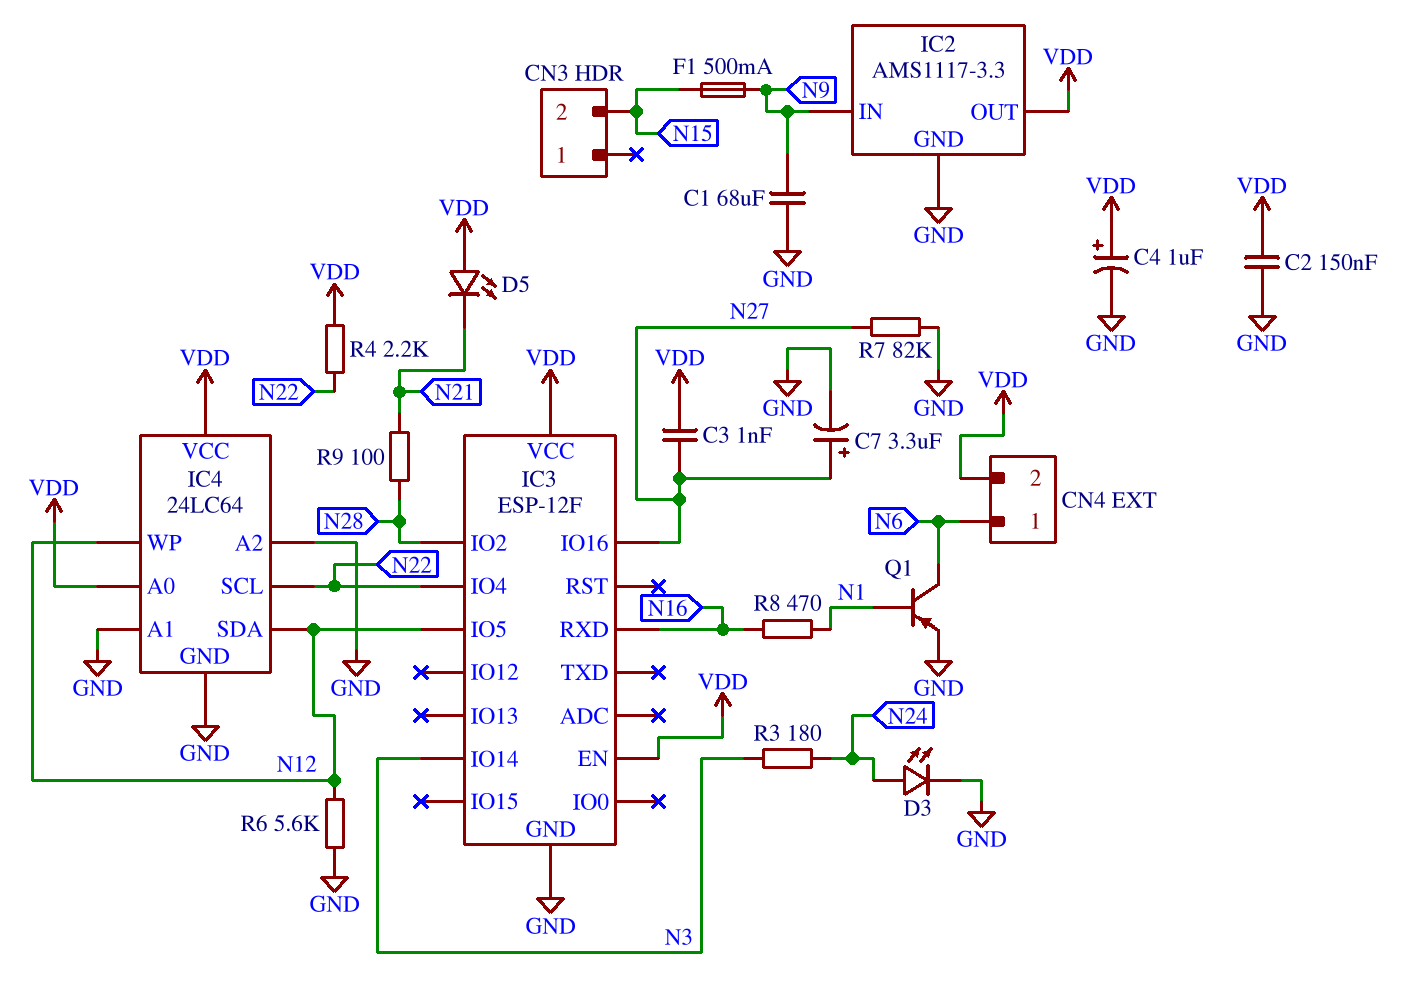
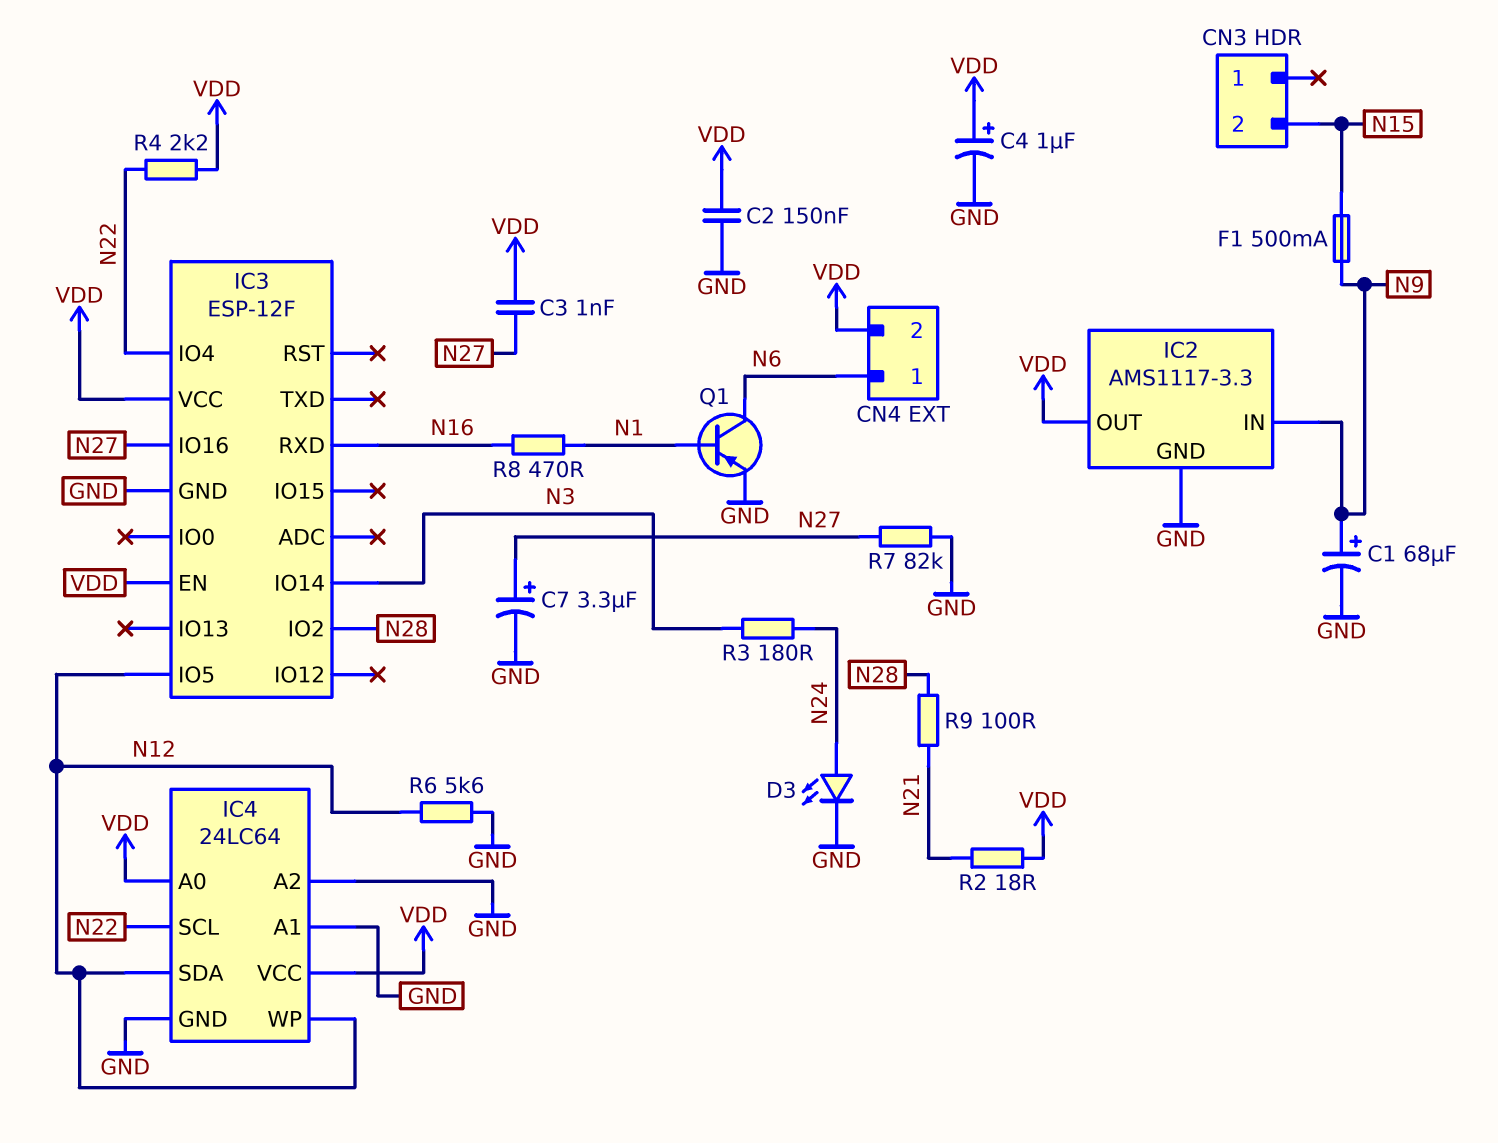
C1: 68uF (GND, N9) -> 68uF (plus N9, minus GND)
D5: LED (A VDD, K N21) -> none
R2: none -> 18 (N21, VDD)

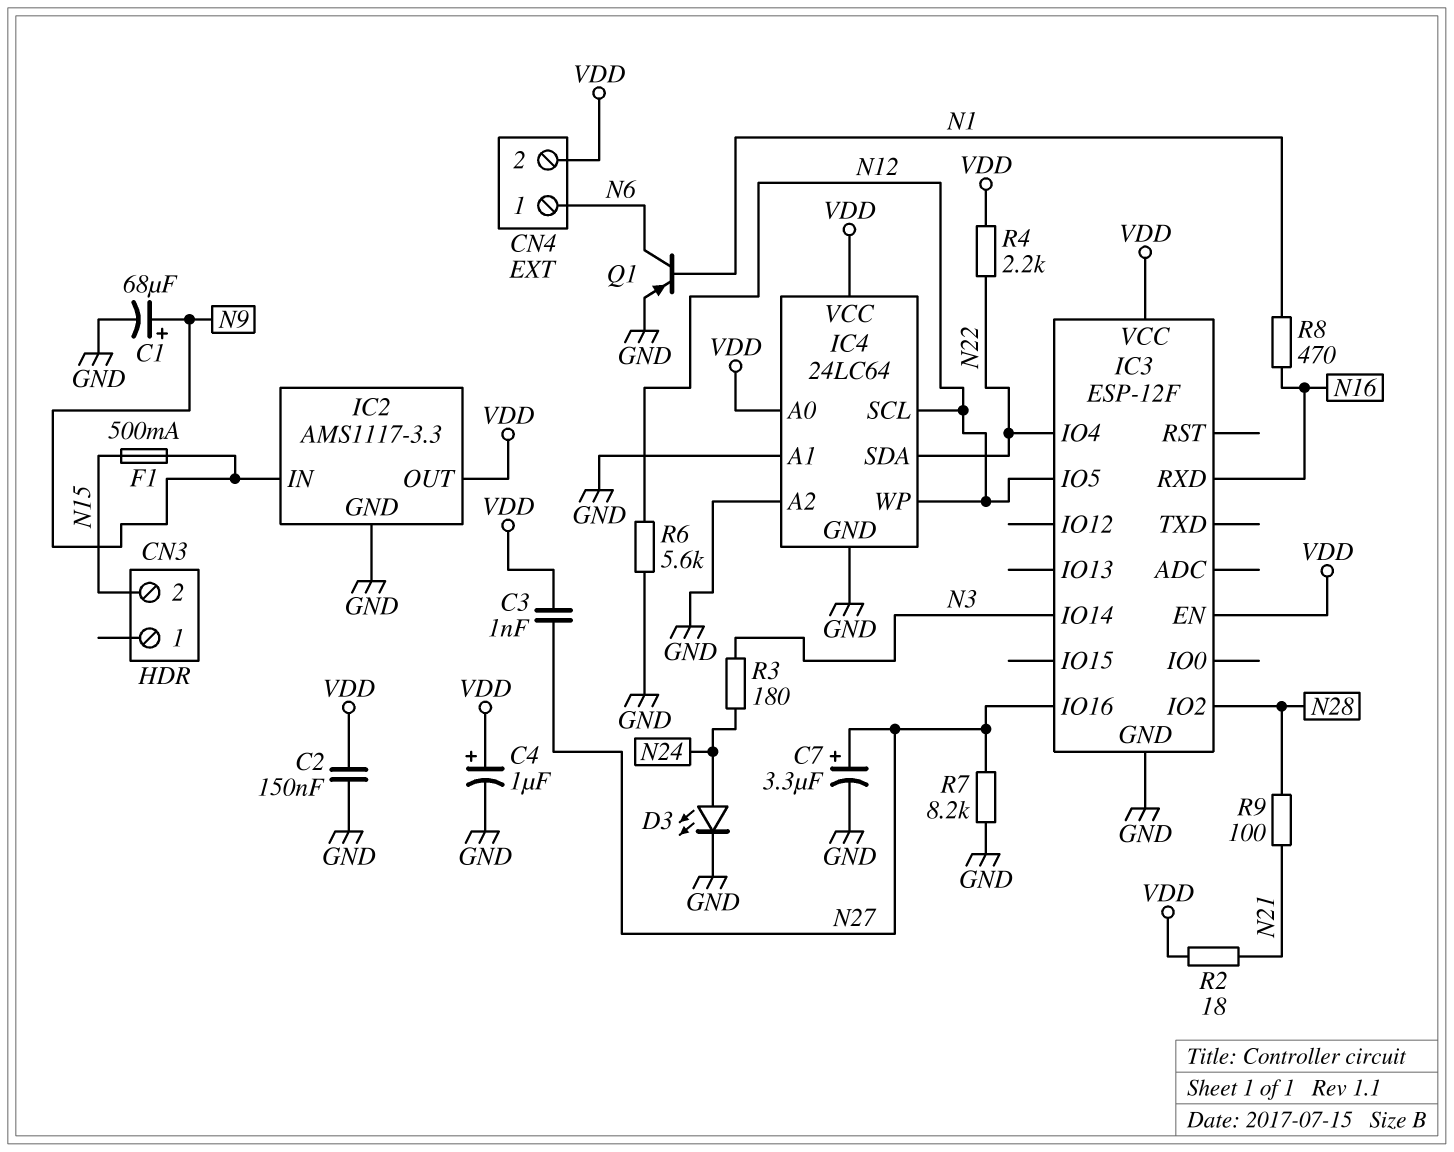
IC4 pin SCL: N22 -> N12
IC4 pin SDA: N12 -> N22
R7: 82k (GND, N27) -> 8.2k (GND, N27)

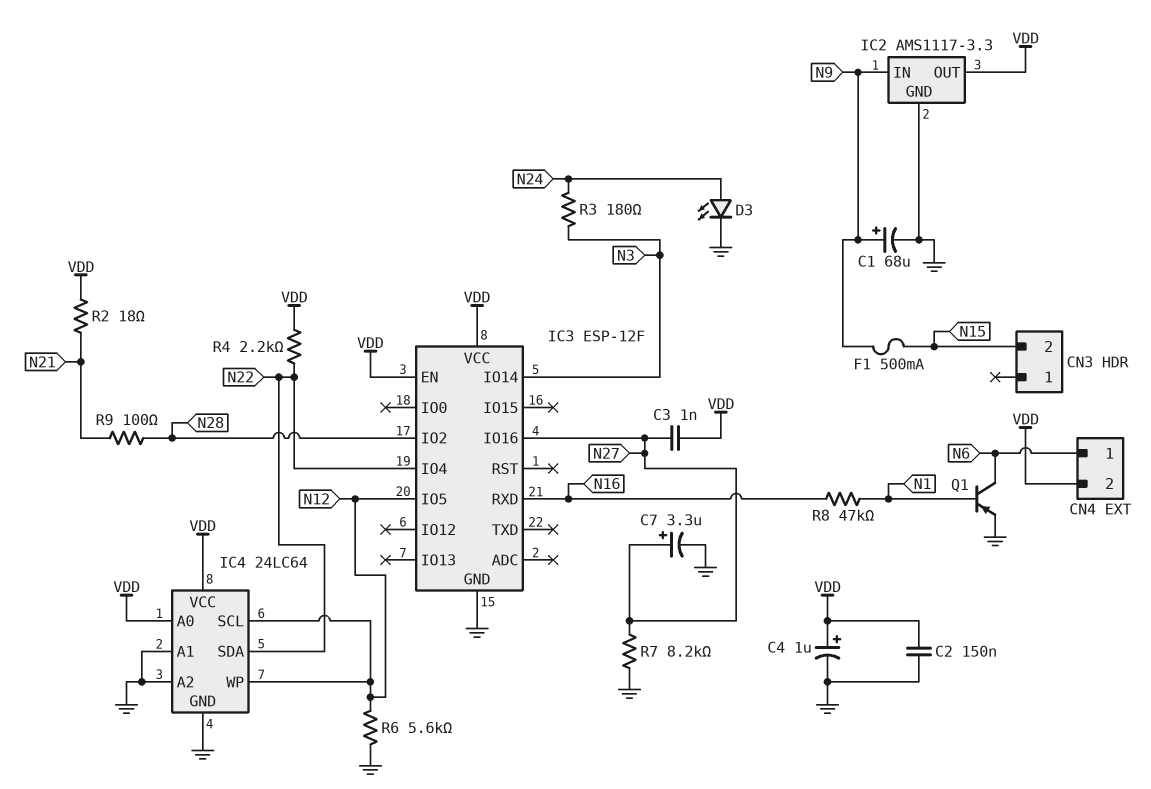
R8: 470 (N1, N16) -> 47k (N1, N16)

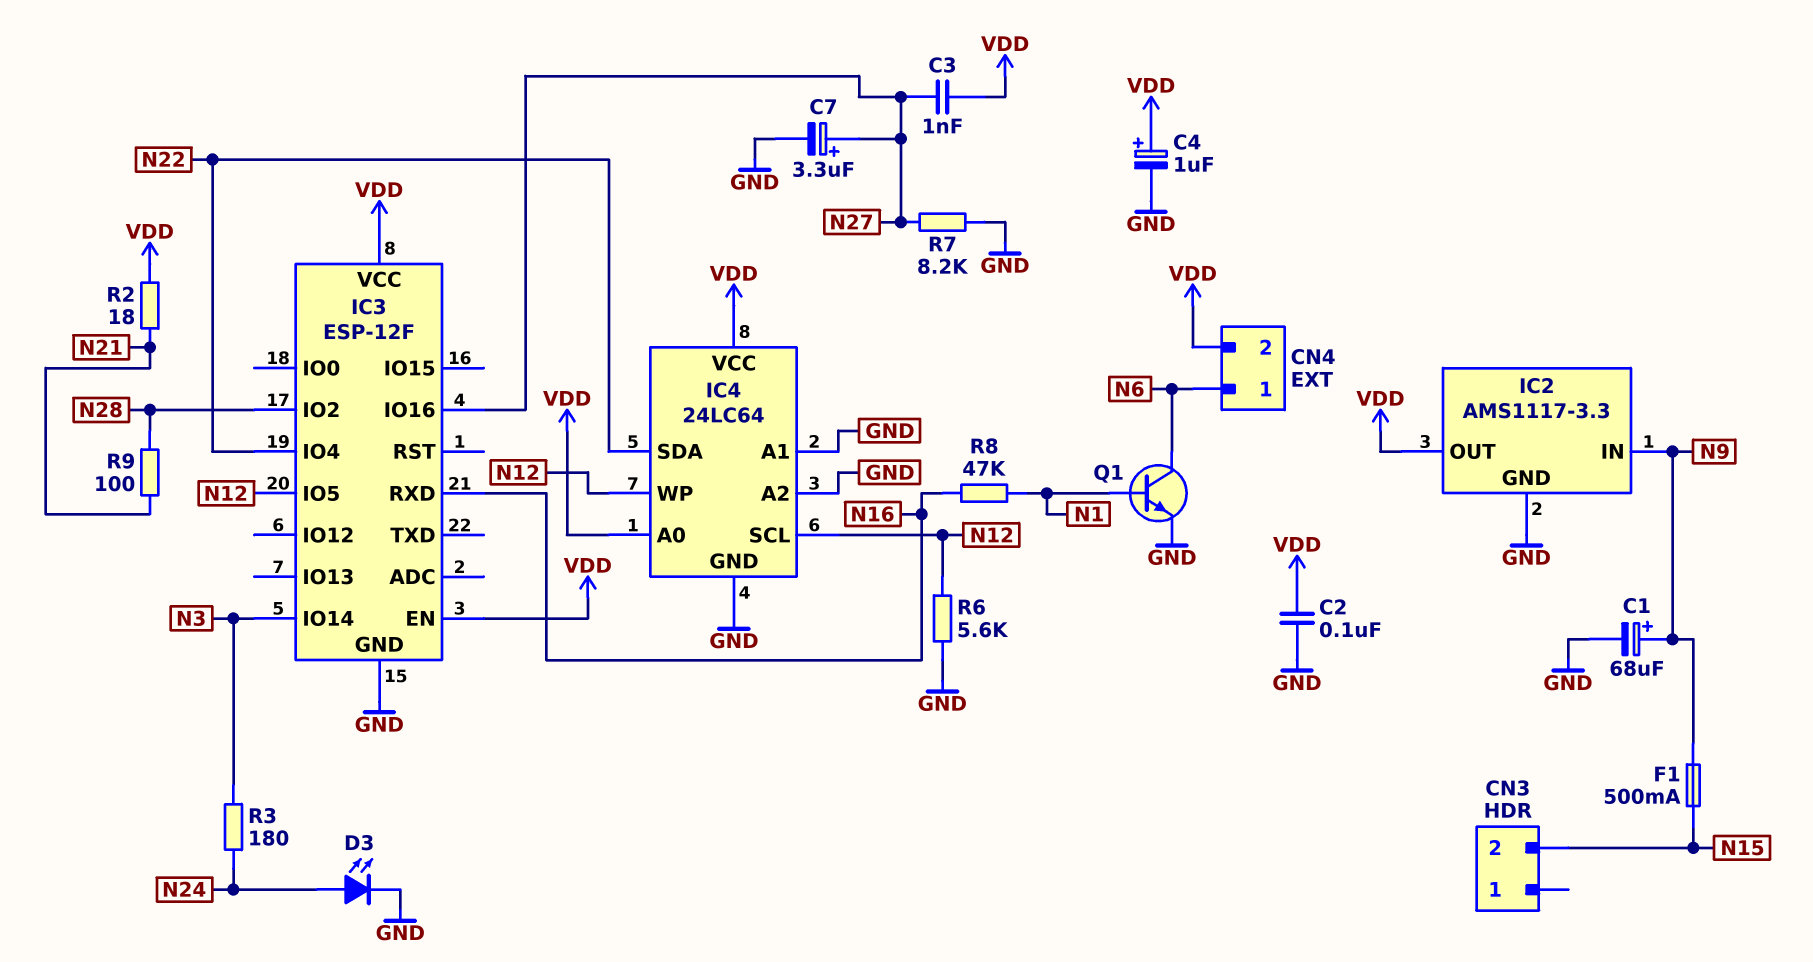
C2: 150nF (GND, VDD) -> 100nF (GND, VDD)
Q1: PNP (B N1, C N6, E GND) -> NPN (B N1, C N6, E GND)
R4: 2.2k (N22, VDD) -> none

